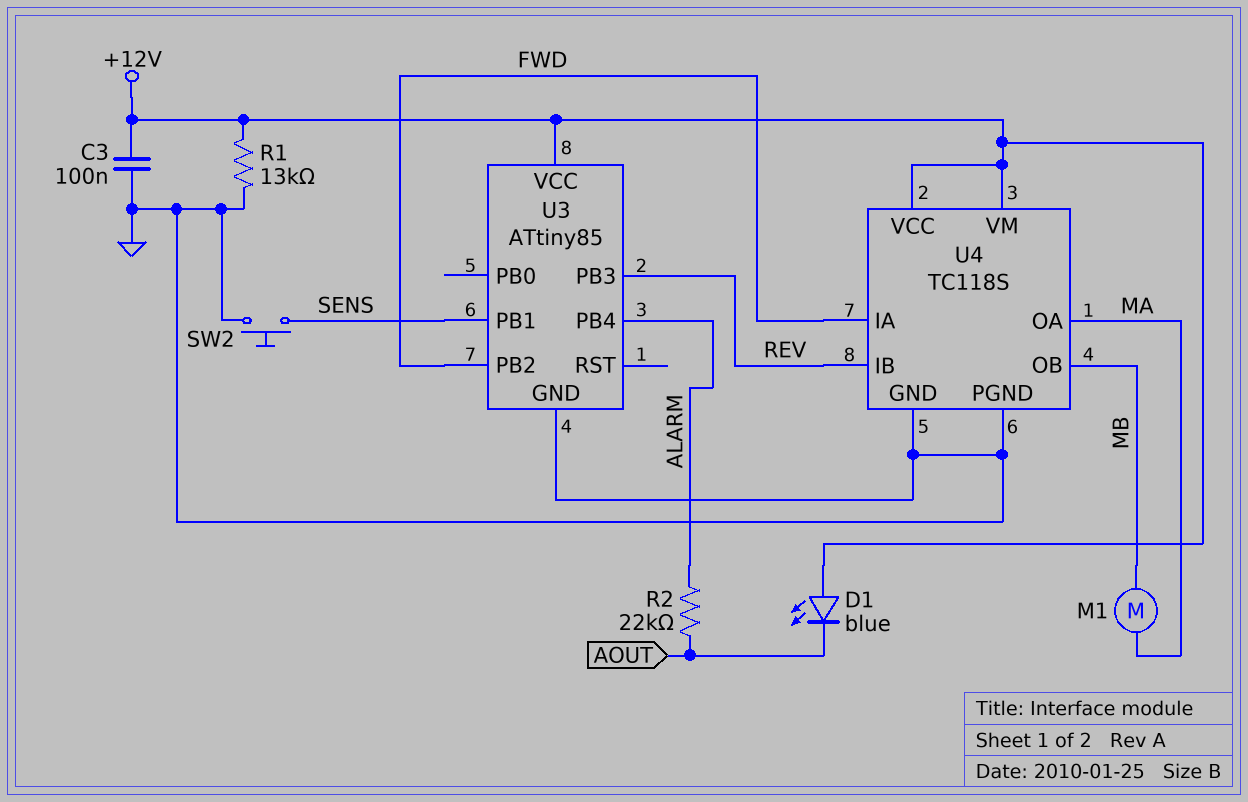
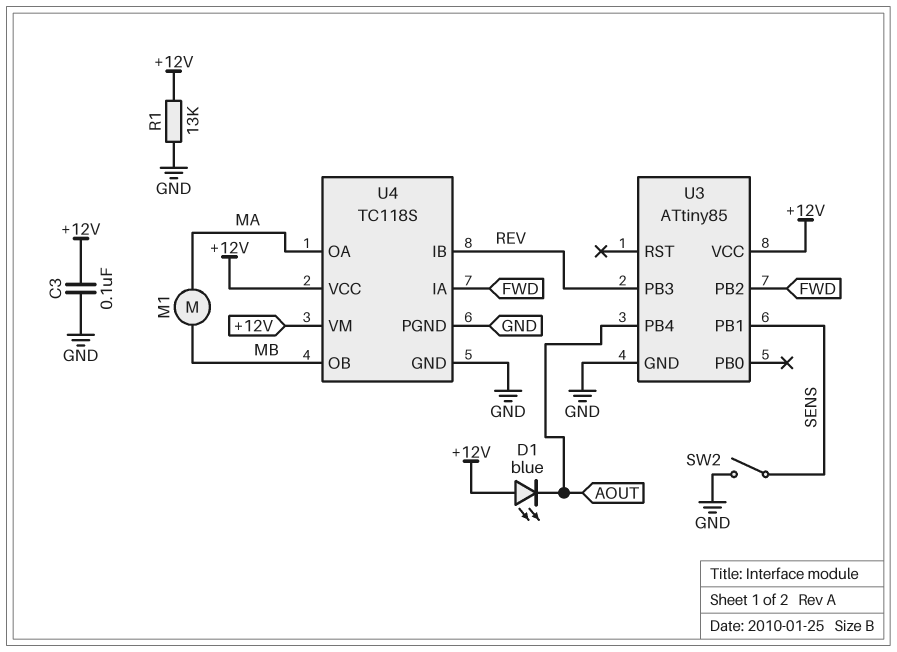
R2: 22k (ALARM, AOUT) -> none
SW2: button (GND, SENS) -> switch (GND, SENS)
U3 pin PB4: ALARM -> AOUT

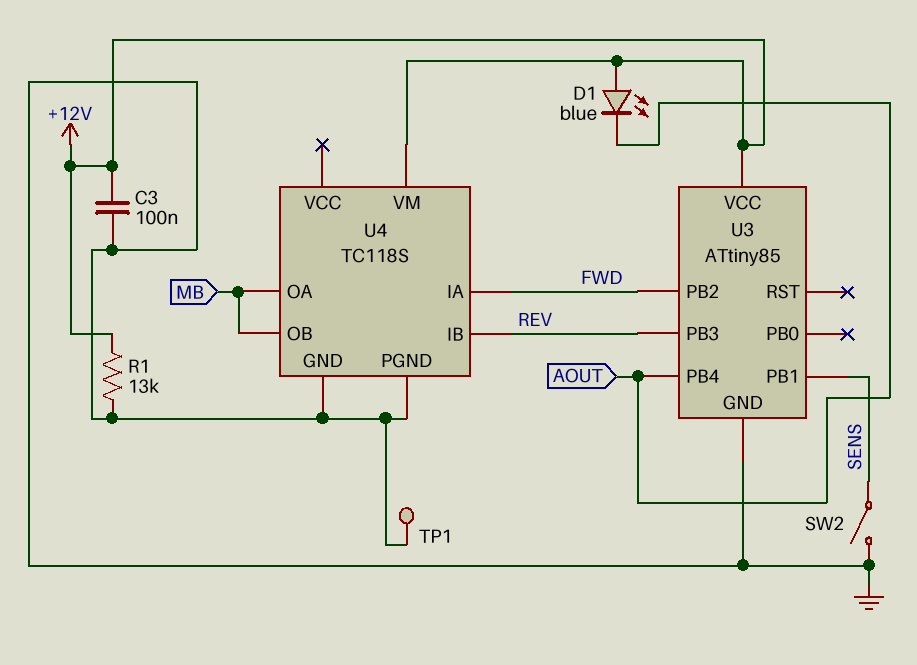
M1: motor (MA, MB) -> none
TP1: none -> test point (GND)
U4 pin OA: MA -> MB
U4 pin VCC: +12V -> none

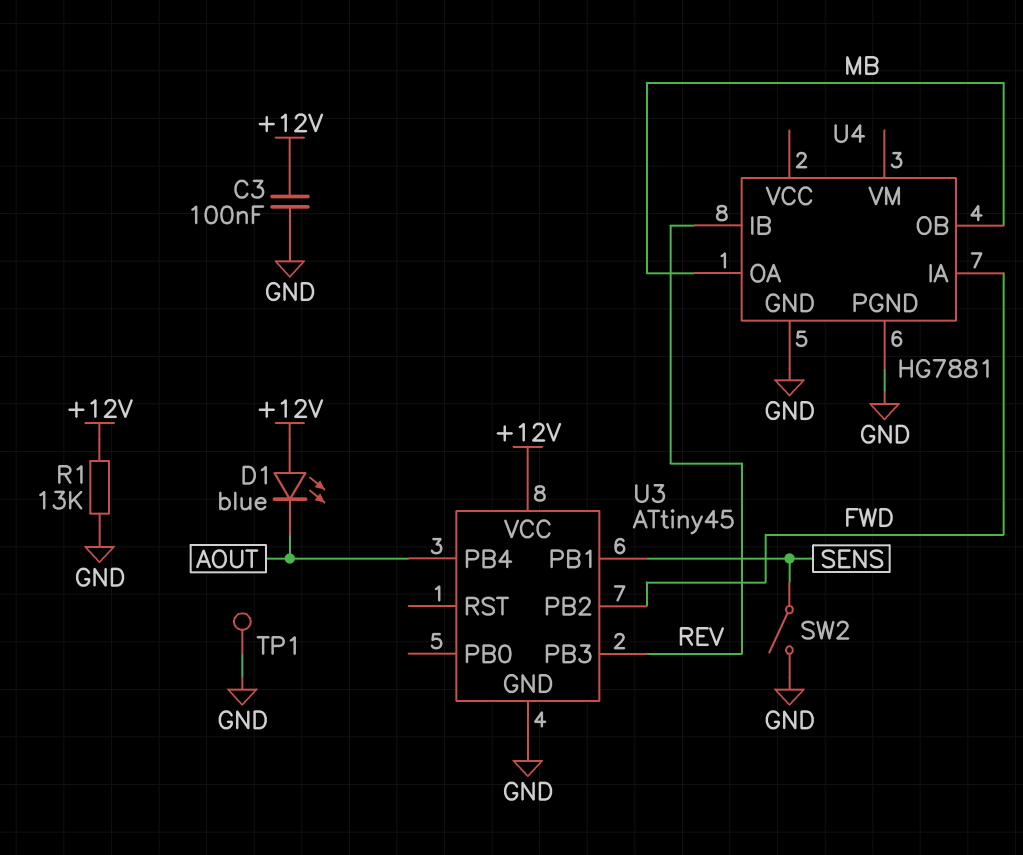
U3: ATtiny85 -> ATtiny45
U4: TC118S -> HG7881
U4 pin VM: +12V -> none

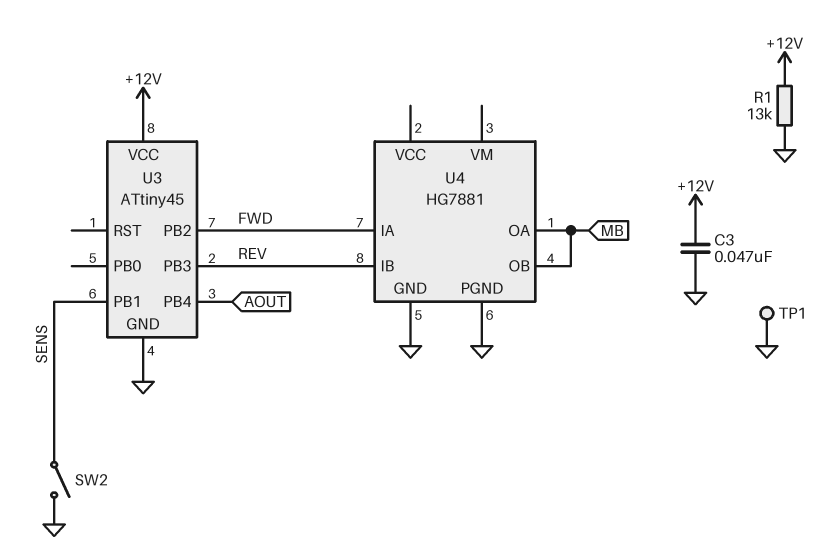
C3: 100nF (+12V, GND) -> 47nF (+12V, GND)
D1: LED blue (A +12V, K AOUT) -> none

